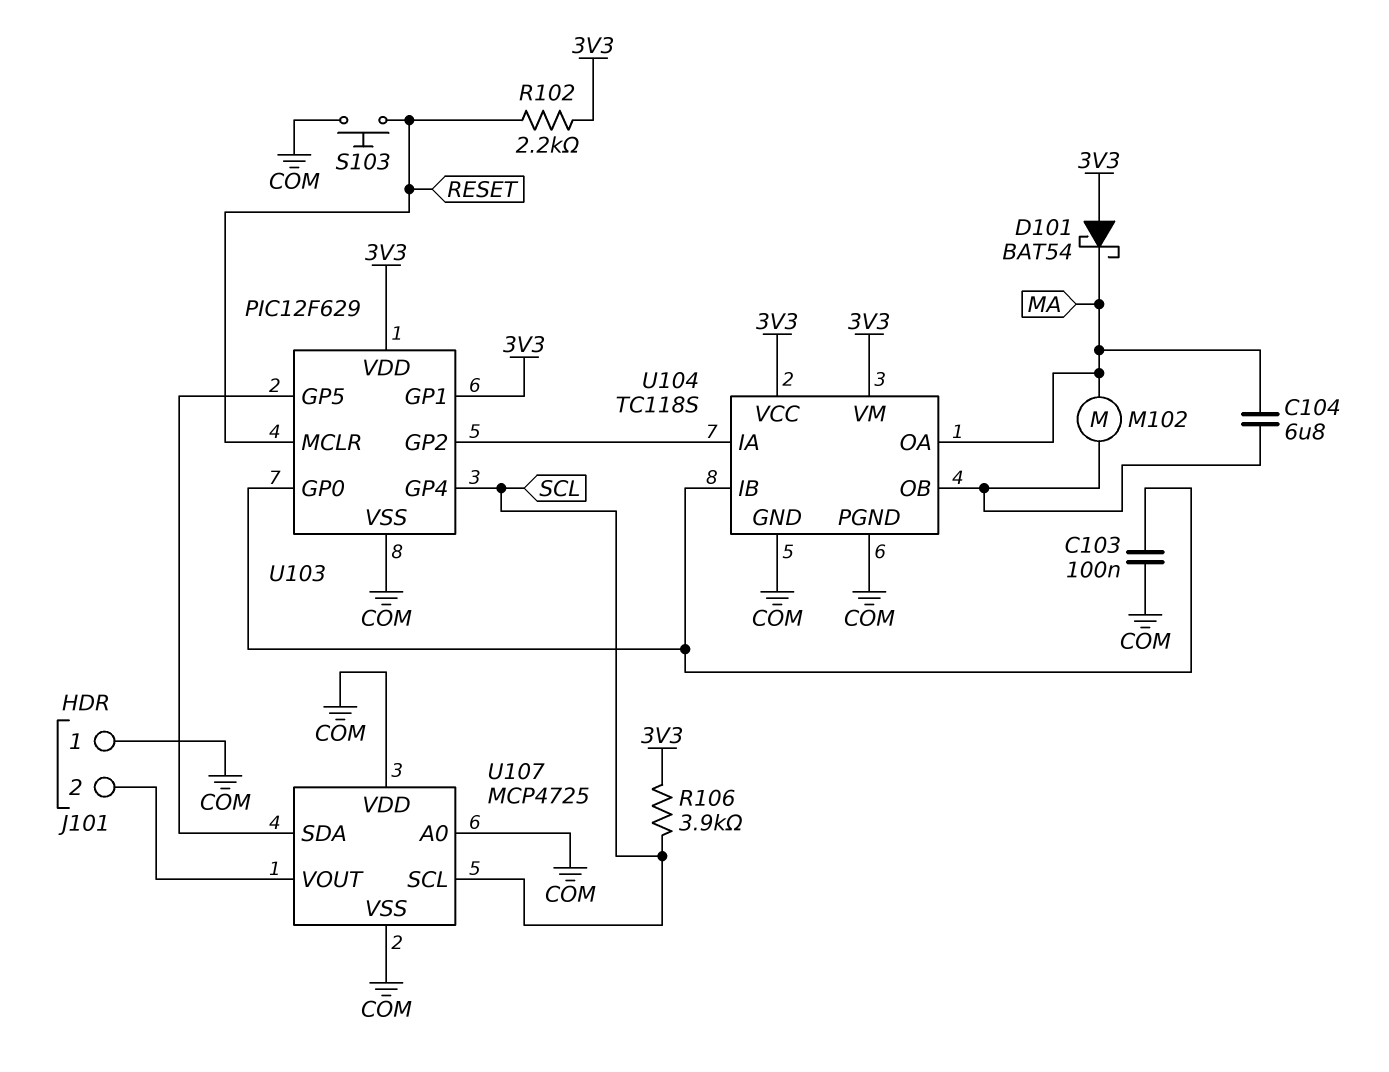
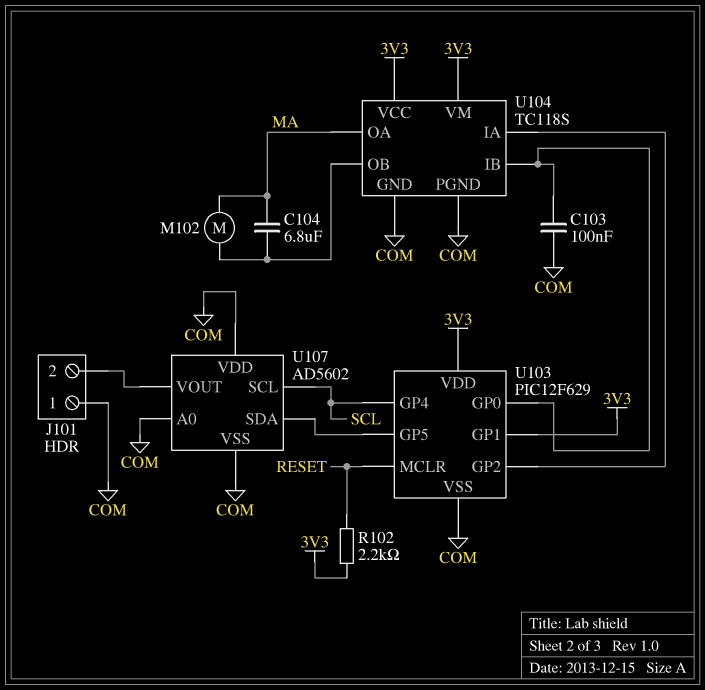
D101: schottky BAT54 (A 3V3, K MA) -> none
R106: 3.9k (3V3, SCL) -> none
S103: button (COM, RESET) -> none
U107: MCP4725 -> AD5602

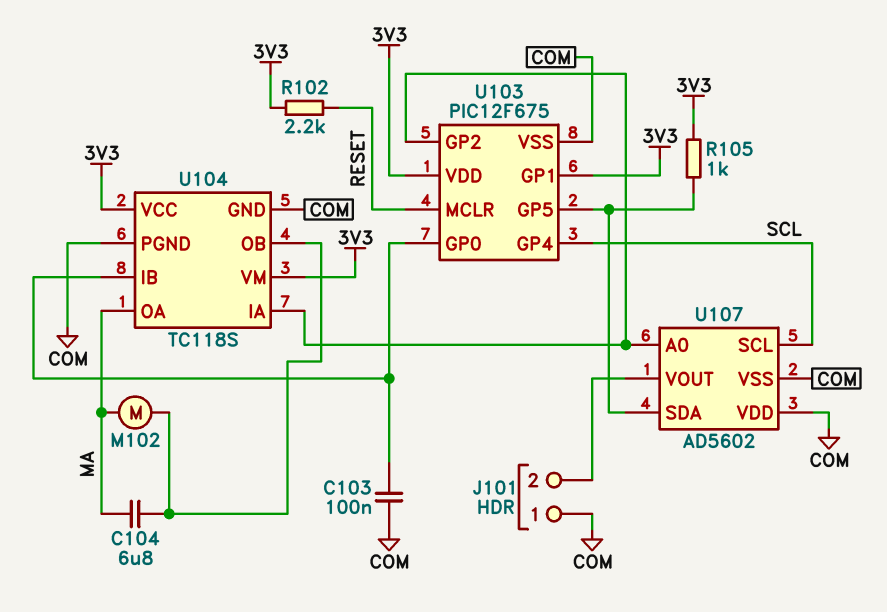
R105: none -> 1k (3V3, U103/GP5)
U103: PIC12F629 -> PIC12F675
U107 pin A0: COM -> U103/GP2

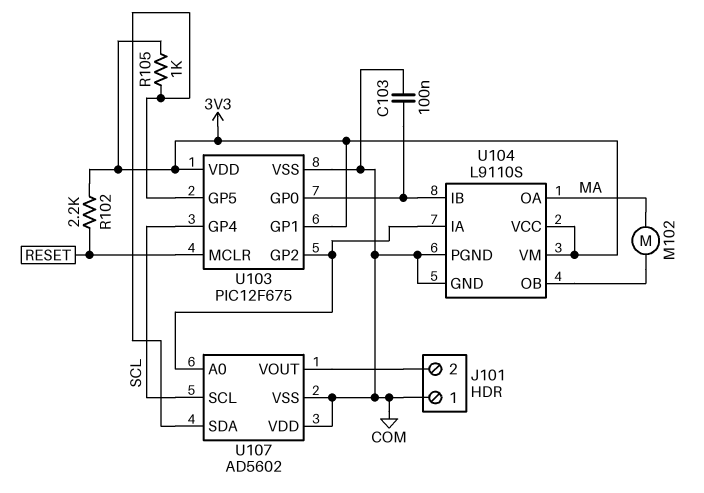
C104: 6.8uF (MA, U104/OB) -> none
U104: TC118S -> L9110S

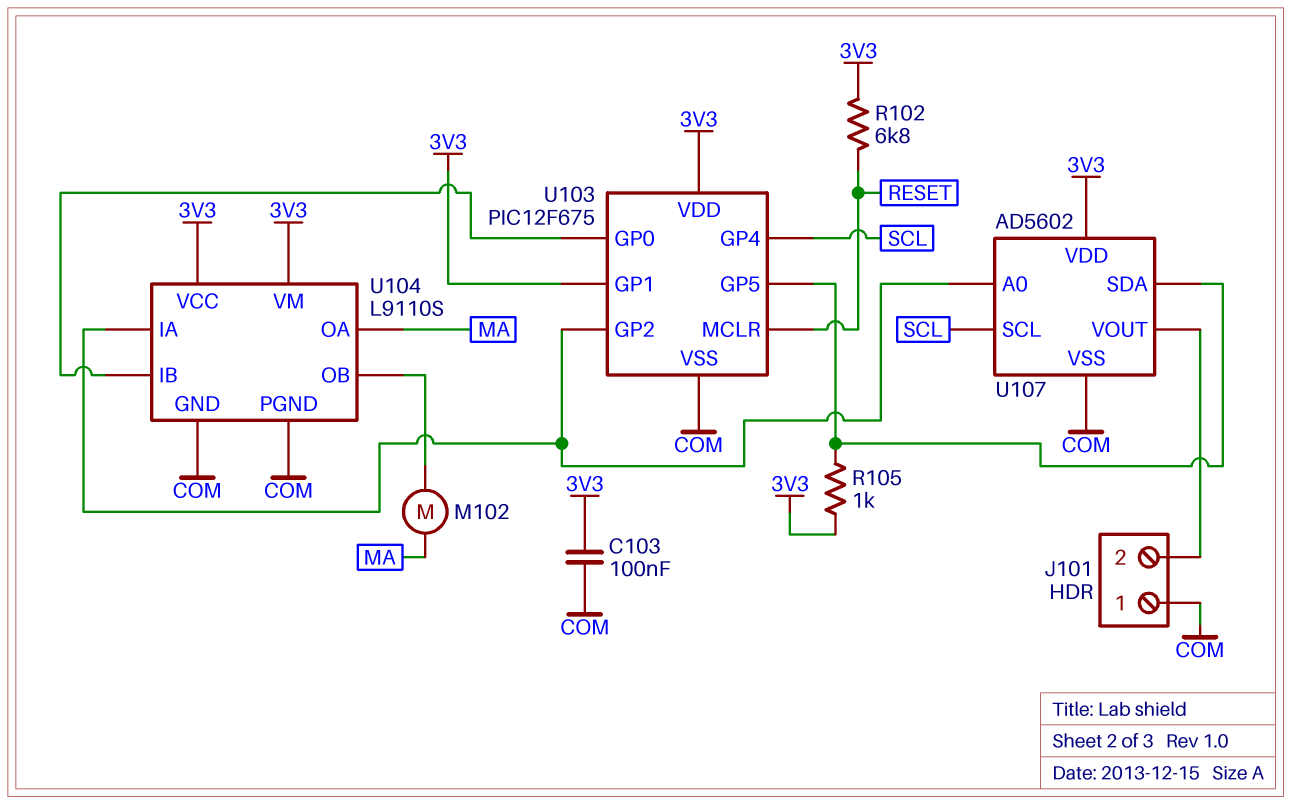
C103: 100nF (COM, U103/GP0) -> 100nF (3V3, COM)
R102: 2.2k (3V3, RESET) -> 6.8k (3V3, RESET)
U107 pin VDD: COM -> 3V3

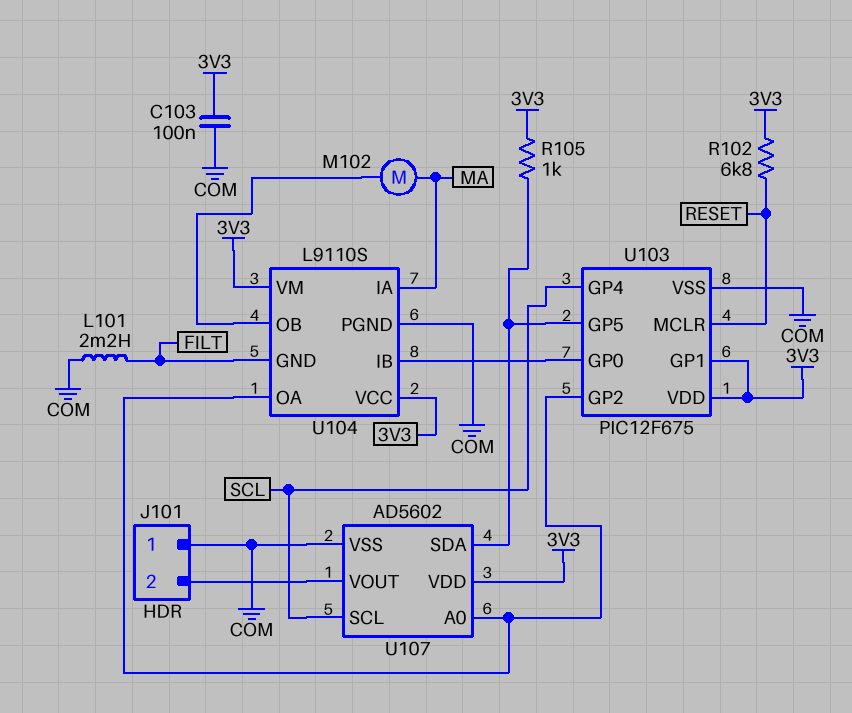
L101: none -> 2.2mH (COM, FILT)
U104 pin GND: COM -> FILT
U104 pin IA: U103/GP2 -> MA
U104 pin OA: MA -> U103/GP2

